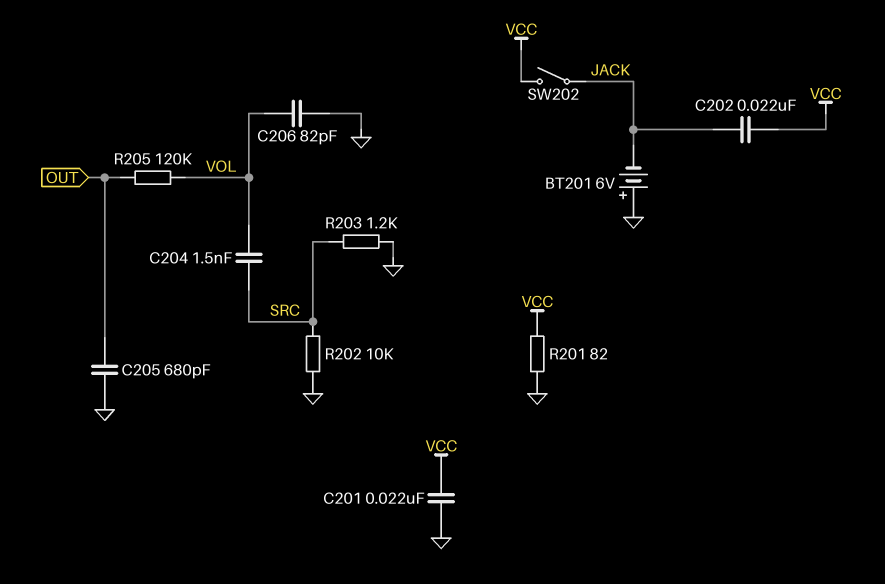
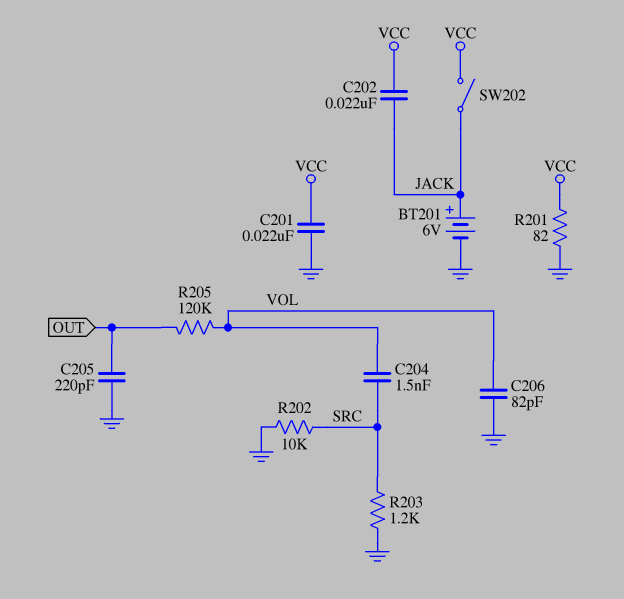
BT201: 6V (plus GND, minus JACK) -> 6V (plus JACK, minus GND)
C205: 680pF (GND, OUT) -> 220pF (GND, OUT)

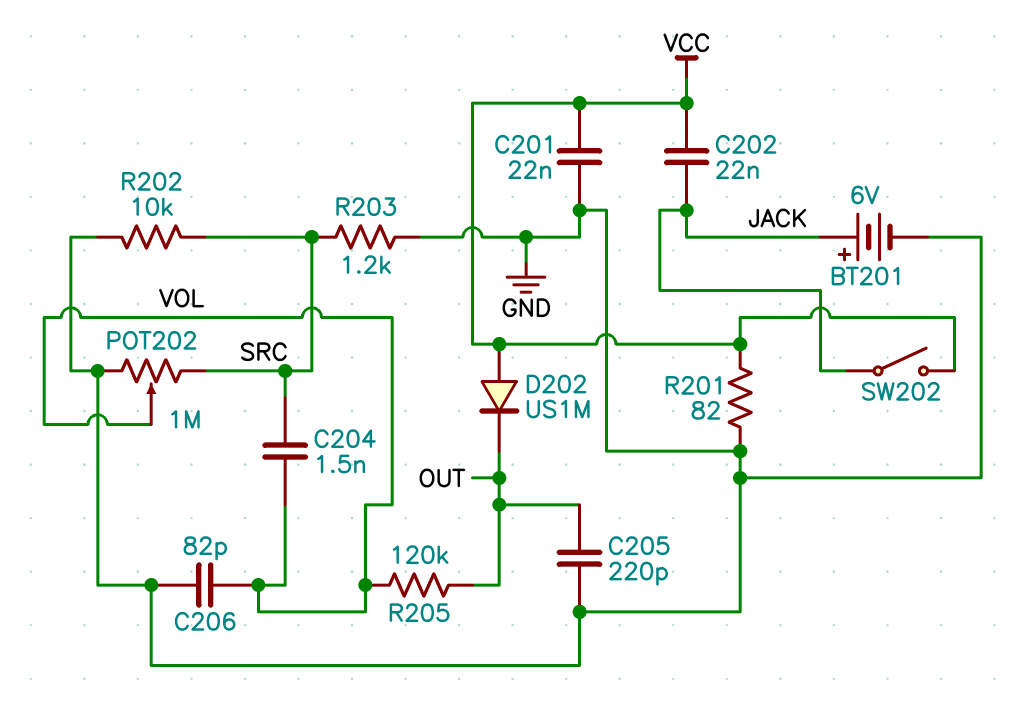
D202: none -> diode US1M (A VCC, K OUT)
POT202: none -> 1M (GND, SRC, wiper VOL)

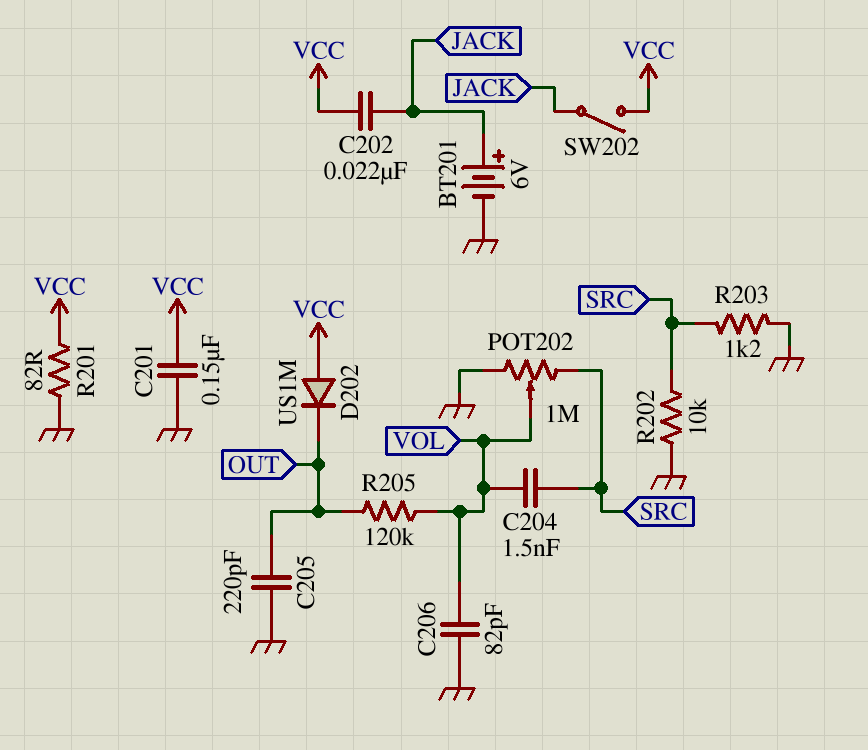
C201: 22nF (GND, VCC) -> 150nF (GND, VCC)

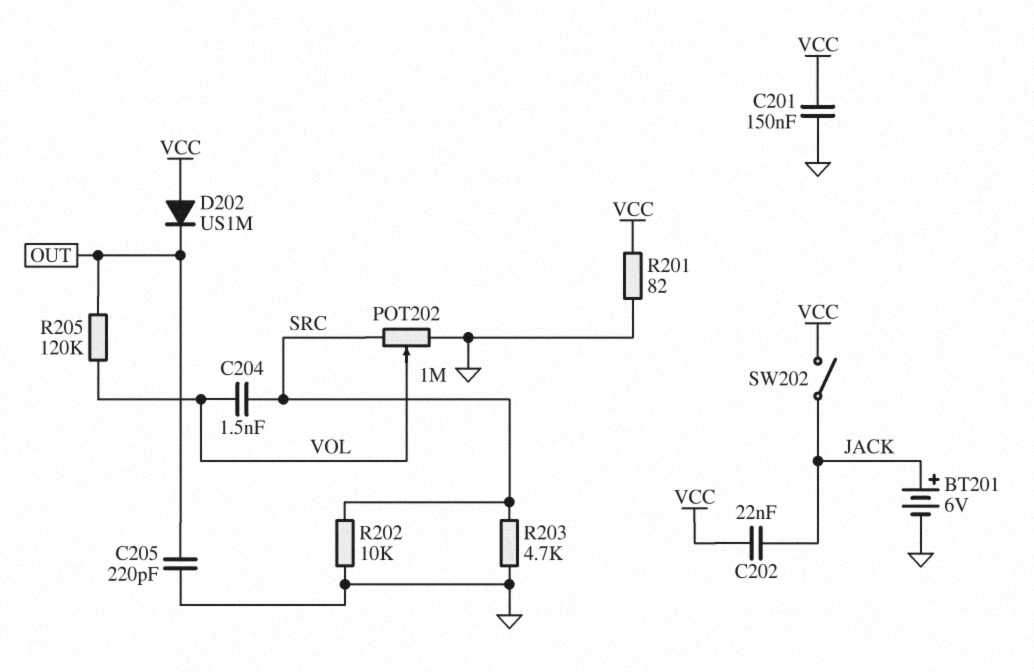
C206: 82pF (GND, VOL) -> none
R203: 1.2k (GND, SRC) -> 4.7k (GND, SRC)

